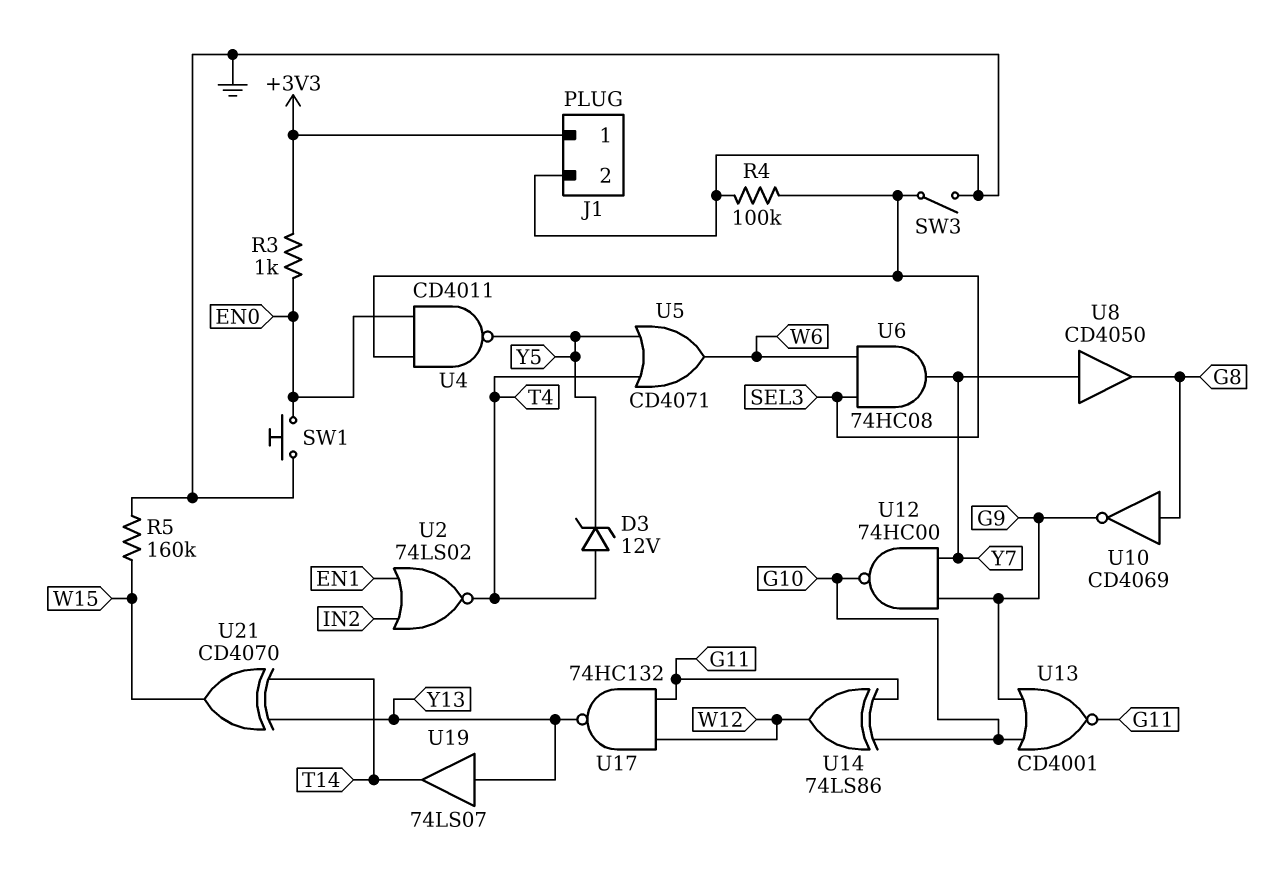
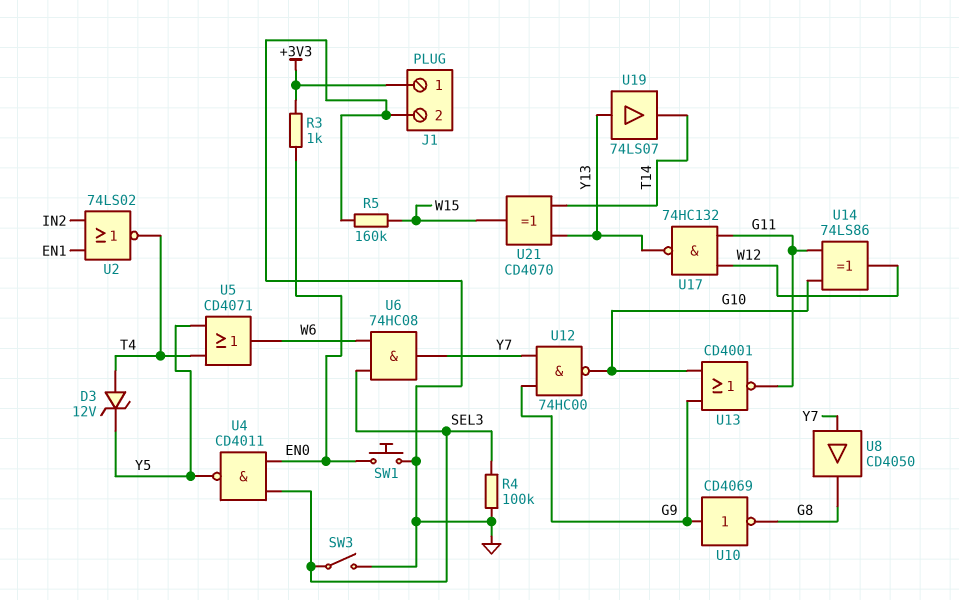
U10: NOT CD4069 (in G8, out G9) -> NOT CD4069 (in G9, out G8)

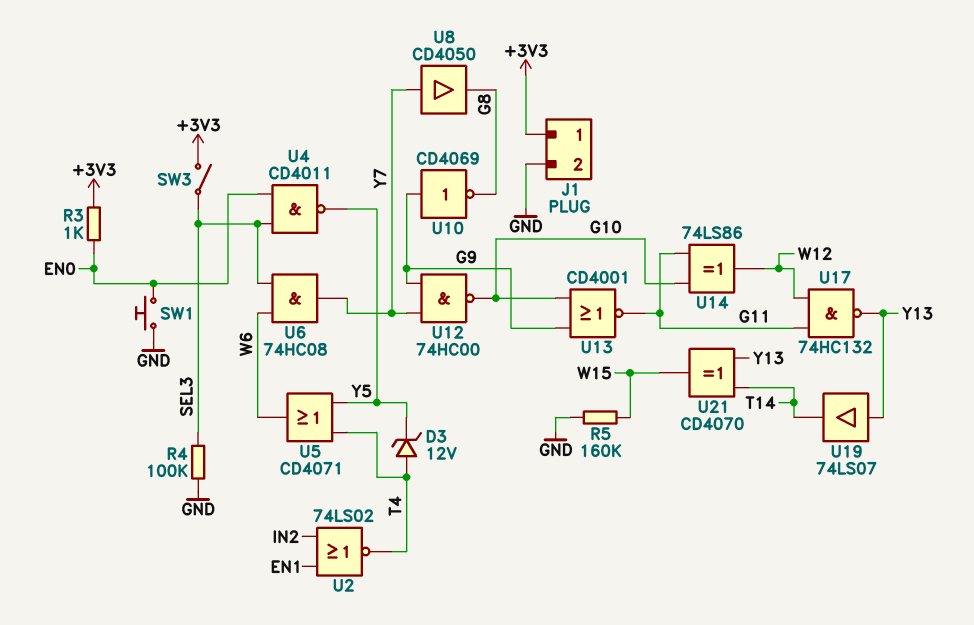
SW3: switch (GND, SEL3) -> switch (+3V3, SEL3)

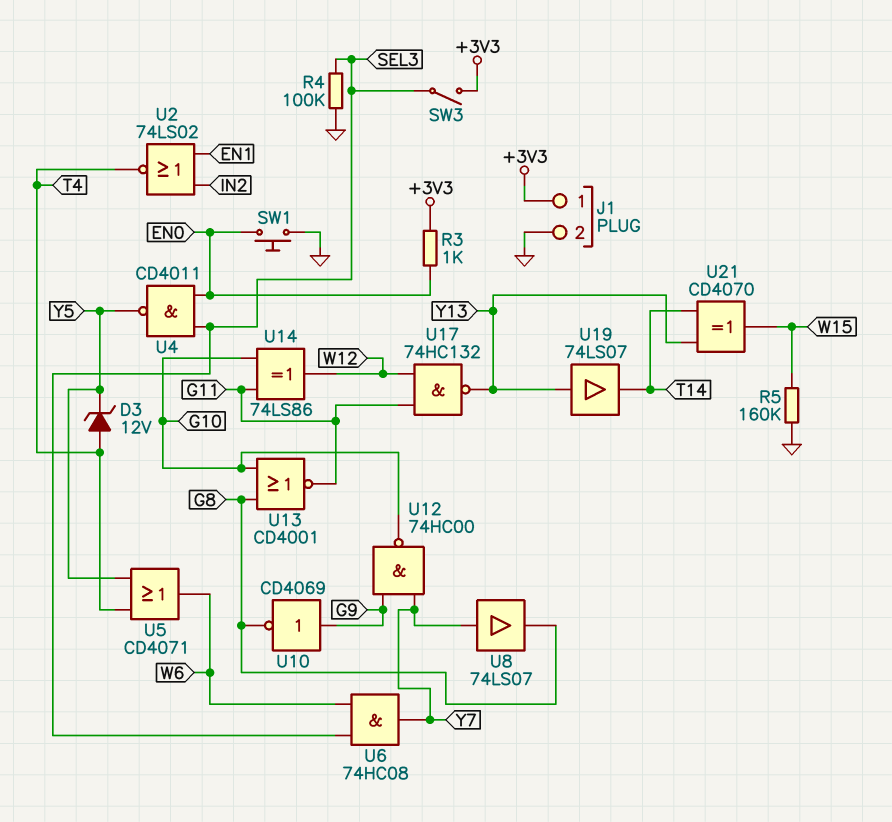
U8: buffer CD4050 (in Y7, out G8) -> buffer 74LS07 (in Y7, out G8)
U13: NOR CD4001 (in G9, in G10, out G11) -> NOR CD4001 (in G8, in G10, out G11)

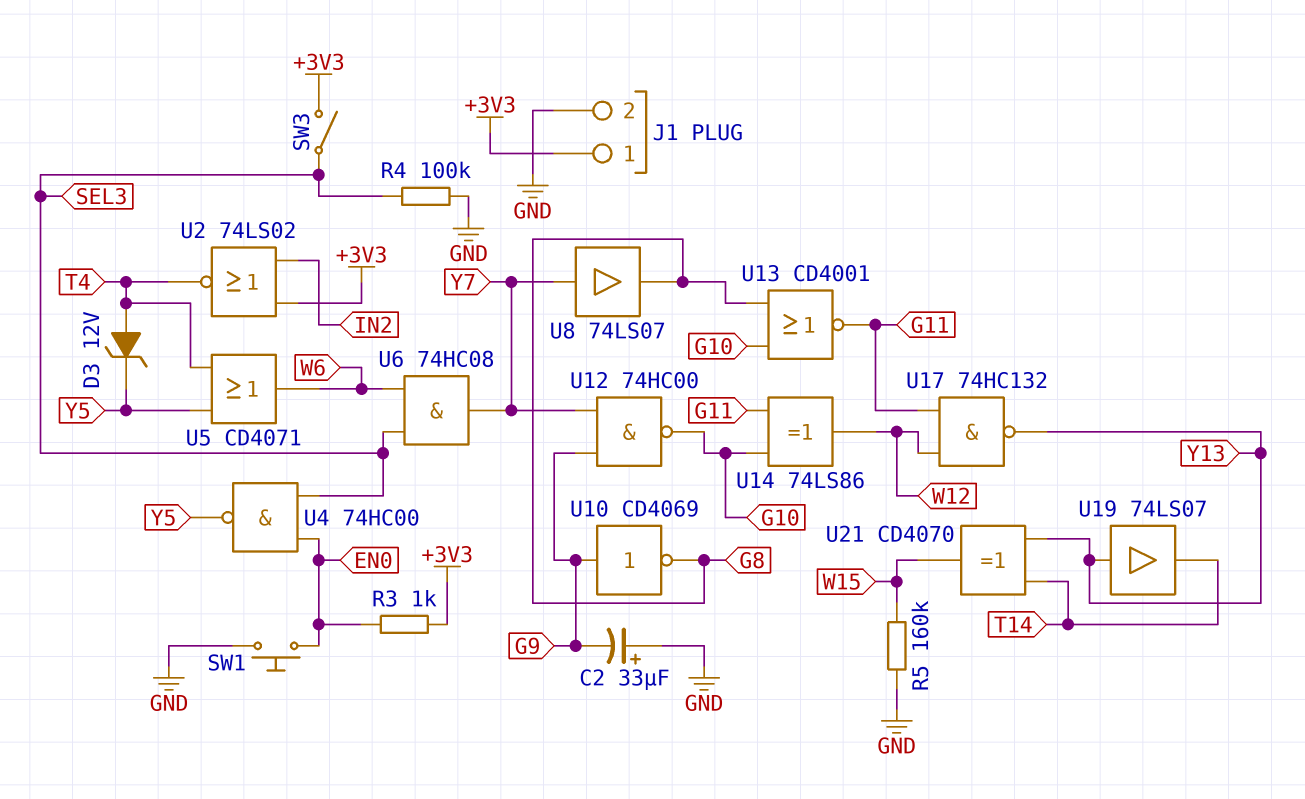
C2: none -> 33uF (plus GND, minus G9)
U2: NOR 74LS02 (in EN1, in IN2, out T4) -> NOR 74LS02 (in +3V3, in IN2, out T4)
U4: NAND CD4011 (in EN0, in SEL3, out Y5) -> NAND 74HC00 (in EN0, in SEL3, out Y5)

